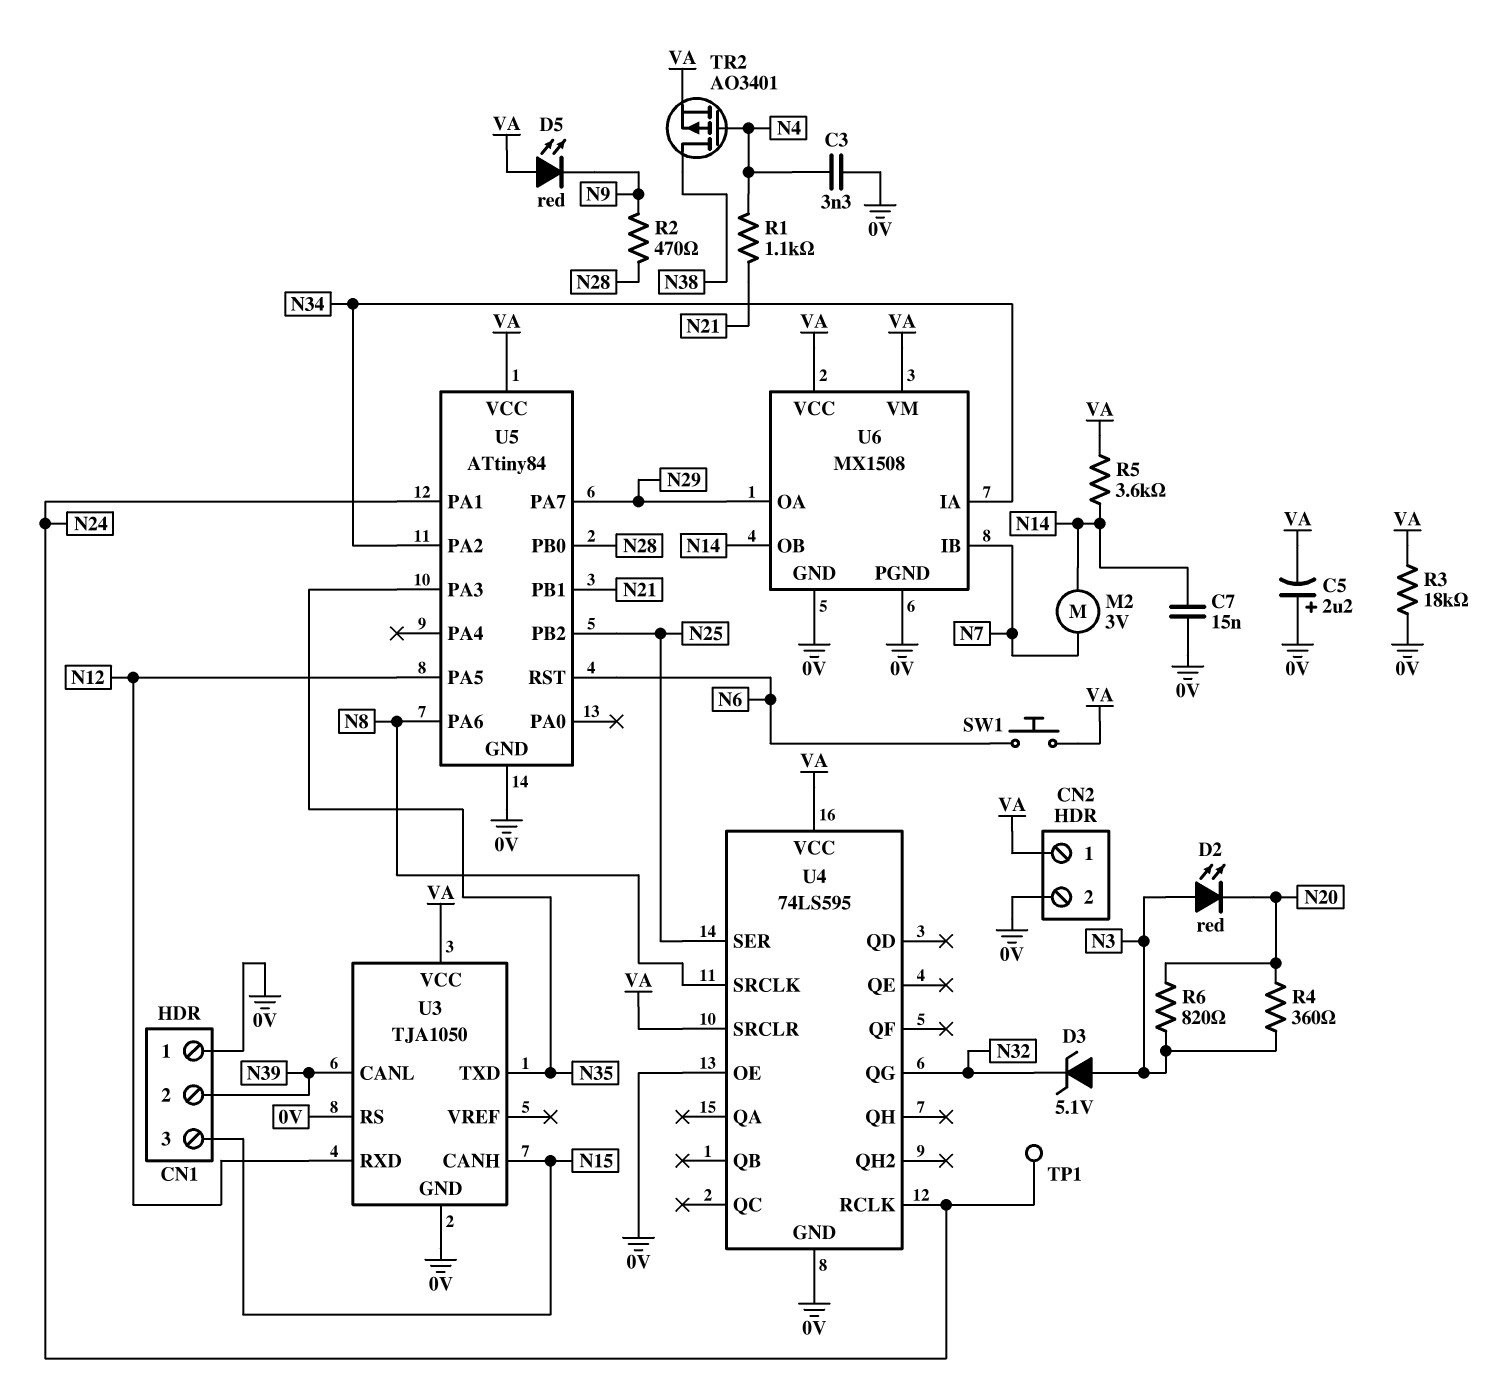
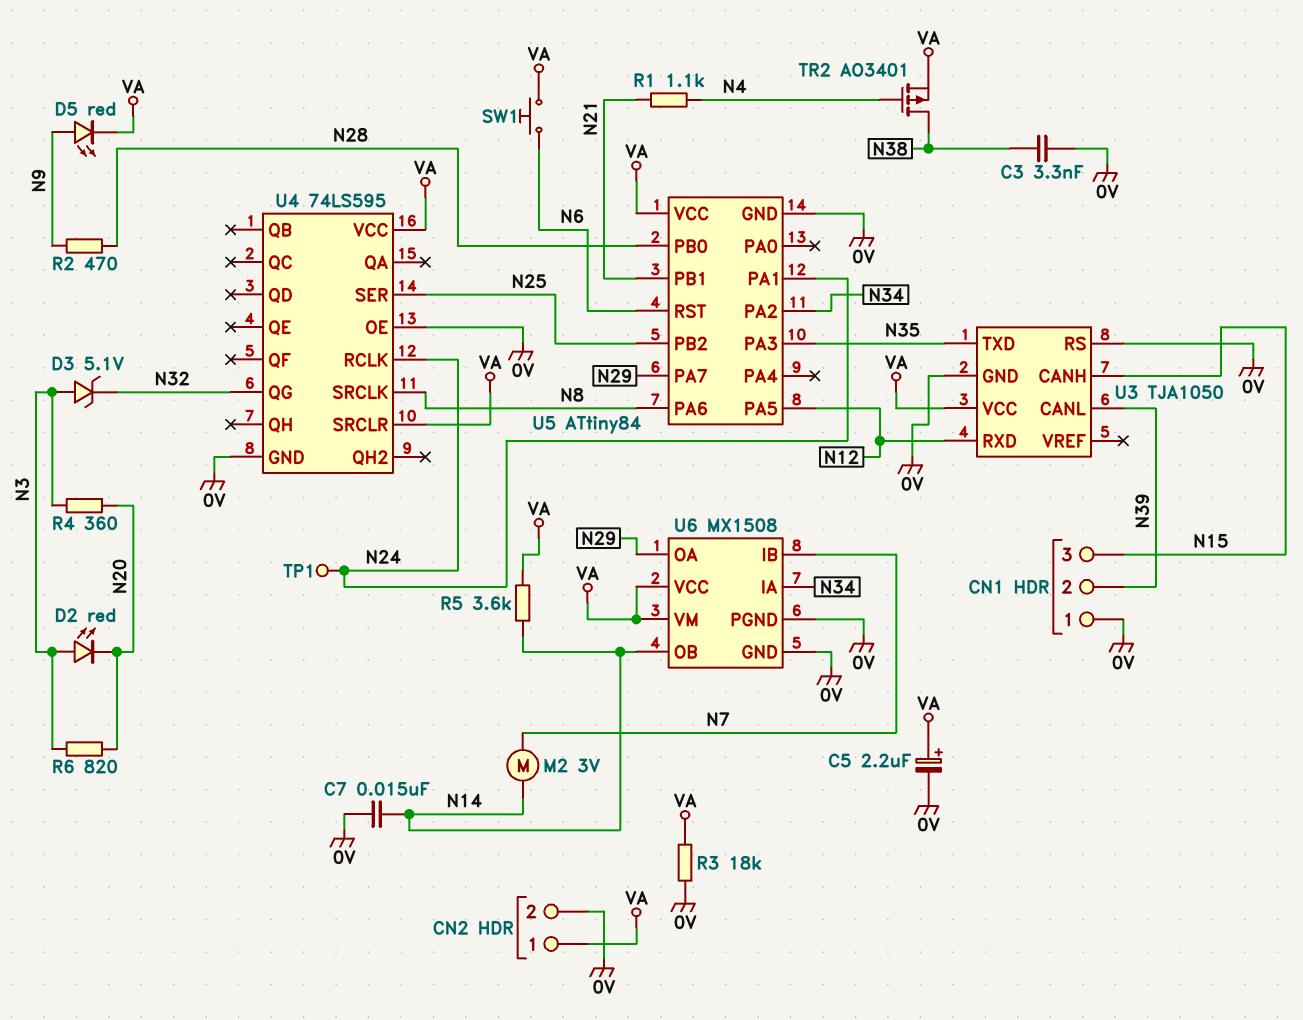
C3: 3.3nF (0V, N4) -> 3.3nF (0V, N38)
C5: 2.2uF (plus 0V, minus VA) -> 2.2uF (plus VA, minus 0V)
D5: LED red (A VA, K N9) -> LED red (A N9, K VA)

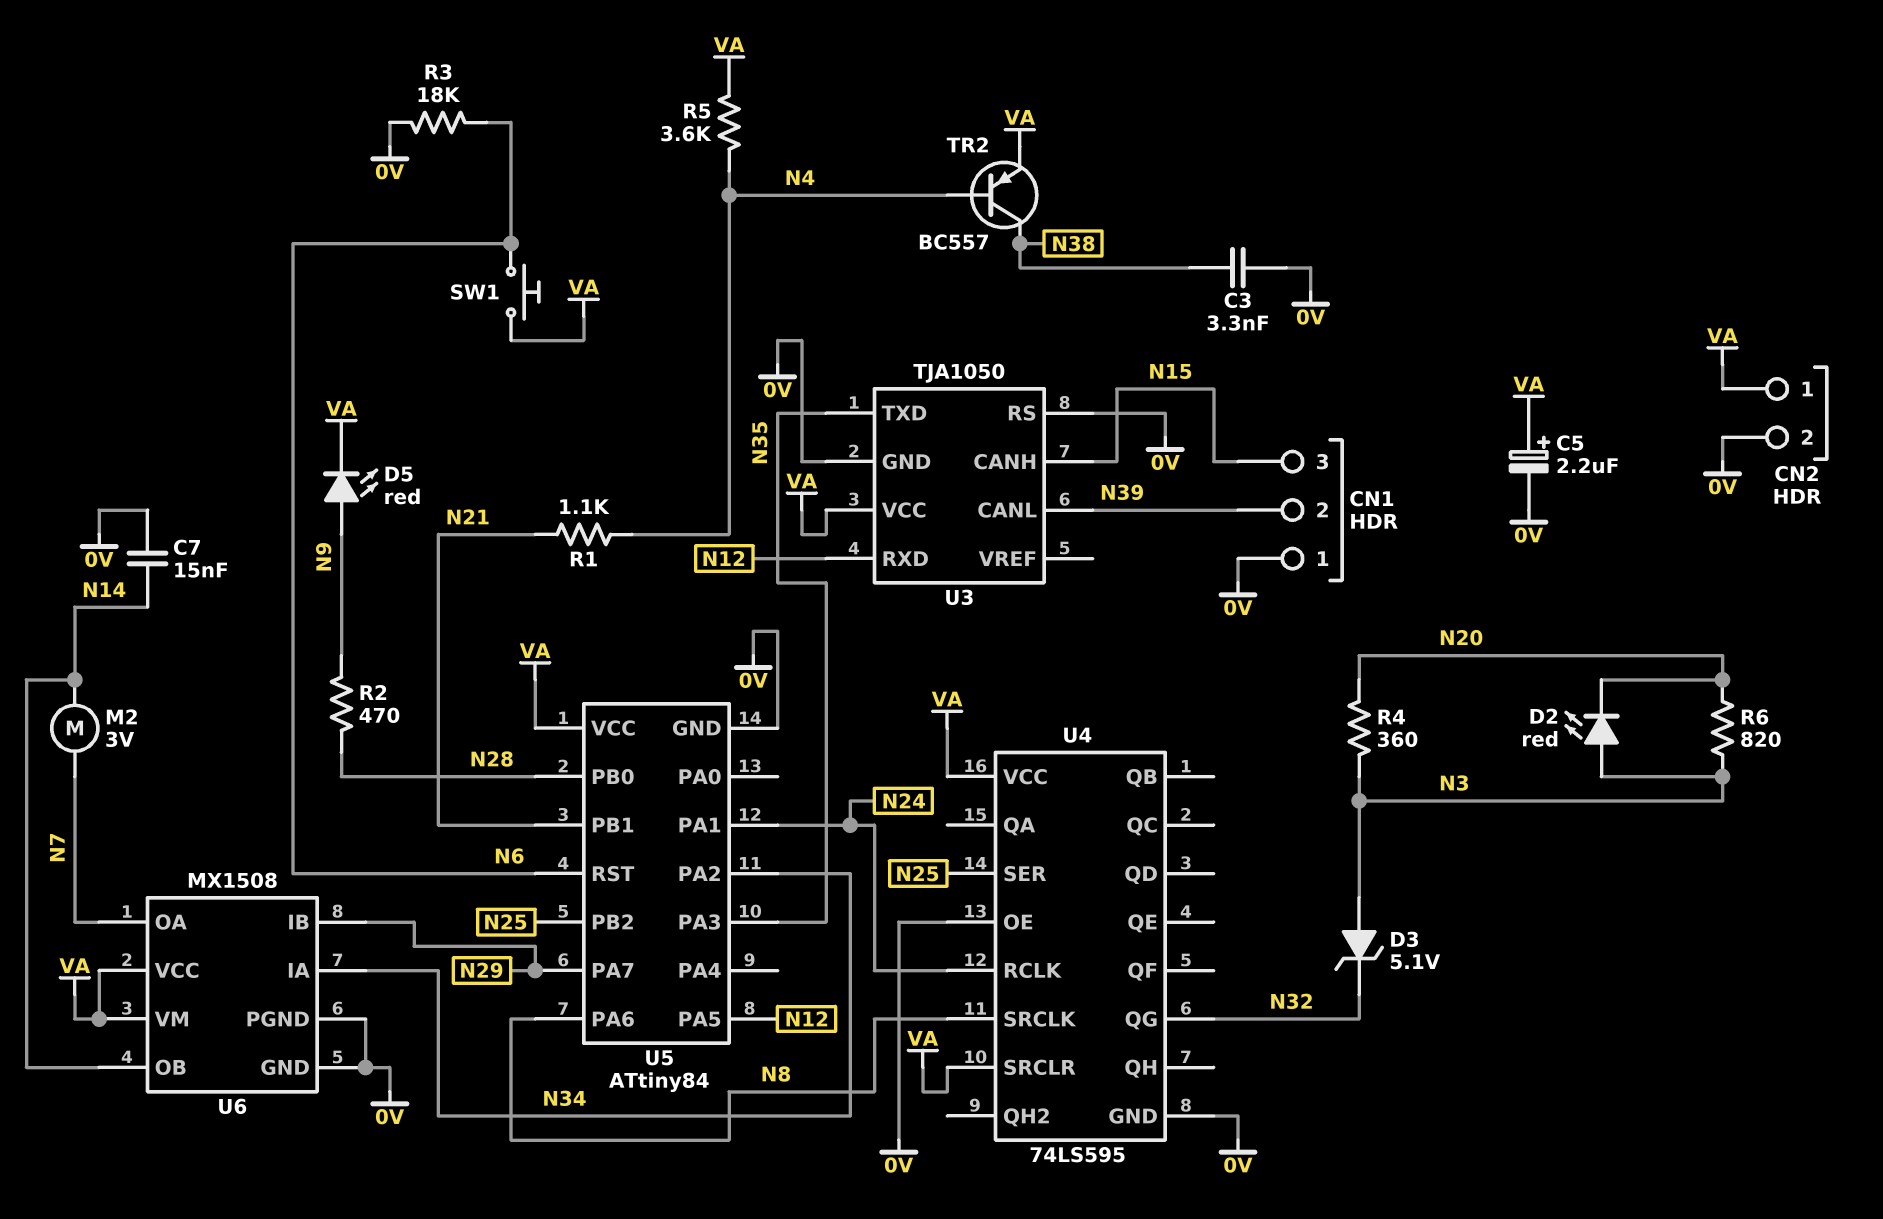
R3: 18k (0V, VA) -> 18k (0V, N6)
R5: 3.6k (N14, VA) -> 3.6k (N4, VA)
TP1: test point (N24) -> none
TR2: PMOS AO3401 (G N4, D N38, S VA) -> PNP BC557 (B N4, C N38, E VA)
U6 pin IB: N7 -> N29
U6 pin OA: N29 -> N7

